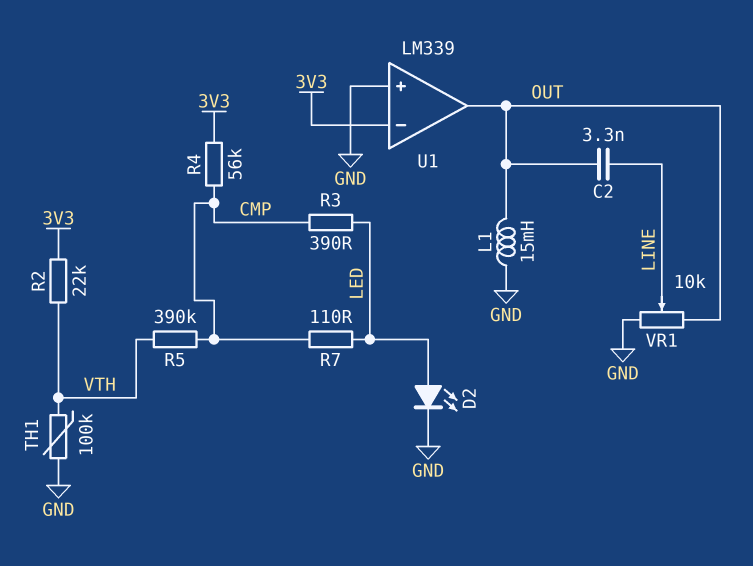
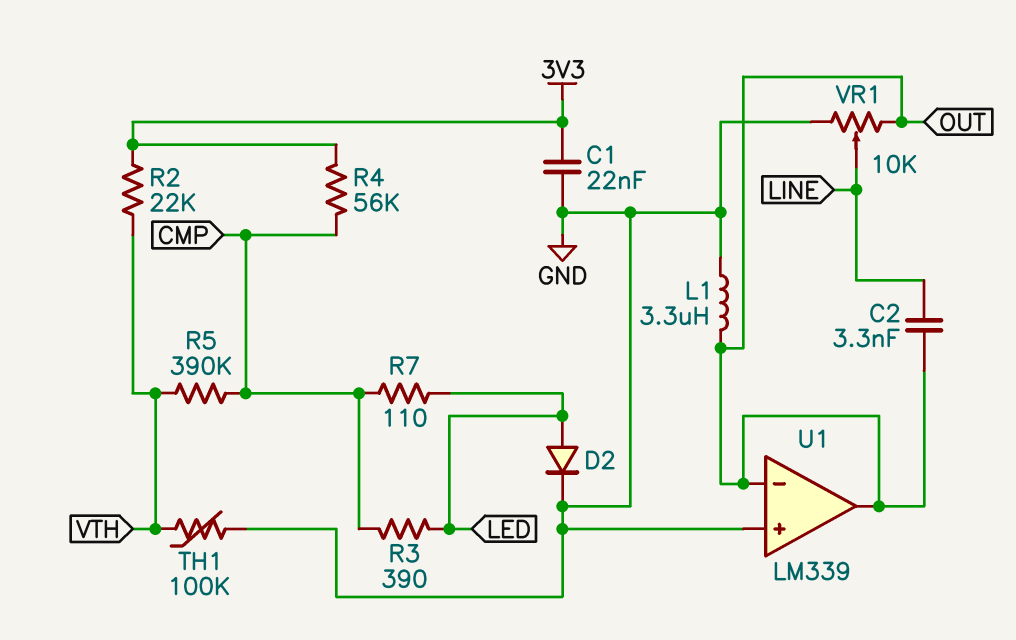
C1: none -> 22nF (3V3, GND)
D2: LED (A LED, K GND) -> diode (A LED, K GND)
L1: 15mH (GND, OUT) -> 3.3uH (GND, OUT)
U1 pin in-: 3V3 -> OUT

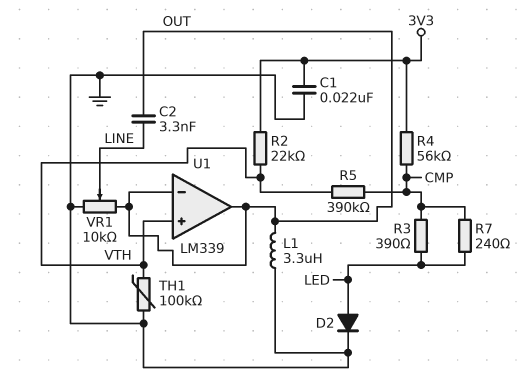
R7: 110 (CMP, LED) -> 240 (CMP, LED)
U1 pin in+: GND -> VTH

